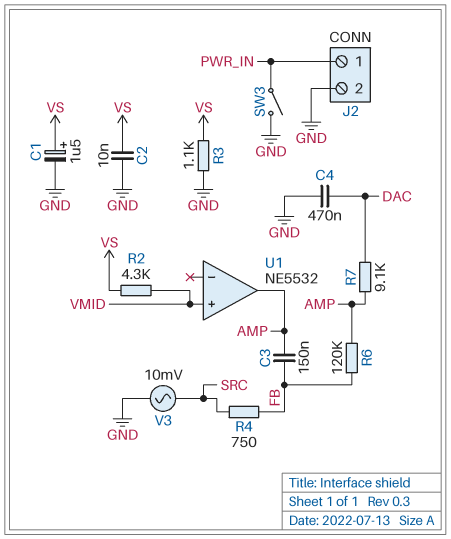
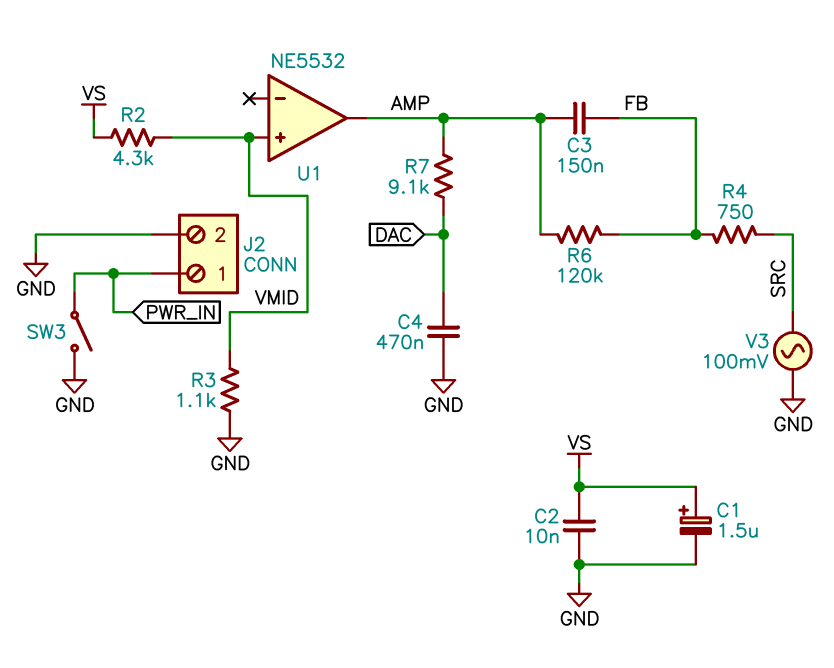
R3: 1.1k (GND, VS) -> 1.1k (GND, VMID)
V3: AC 10mV (GND, SRC) -> AC 100mV (GND, SRC)

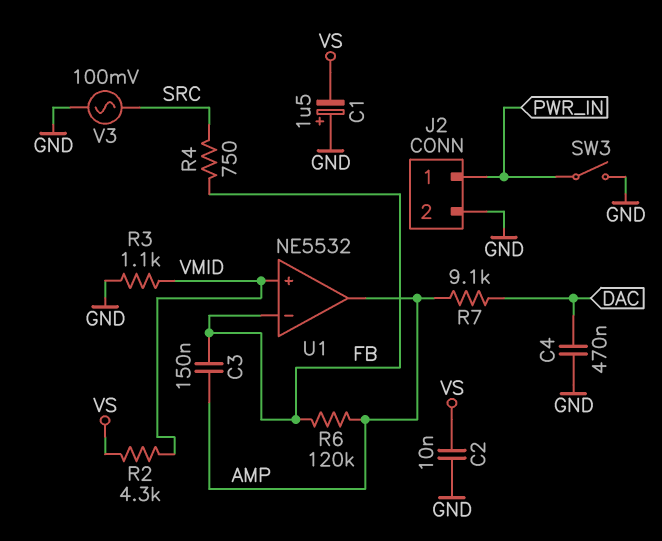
C1: 1.5uF (plus VS, minus GND) -> 1.5uF (plus GND, minus VS)
U1 pin in-: none -> FB

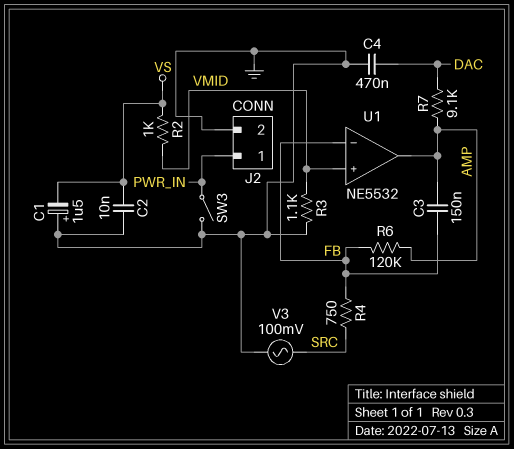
R2: 4.3k (VMID, VS) -> 1k (VMID, VS)

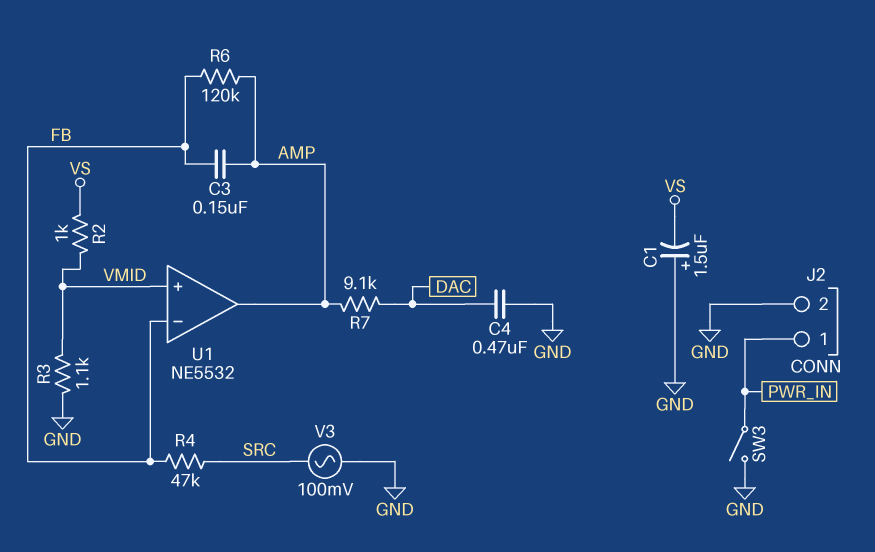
C2: 10nF (GND, VS) -> none
R4: 750 (FB, SRC) -> 47k (FB, SRC)

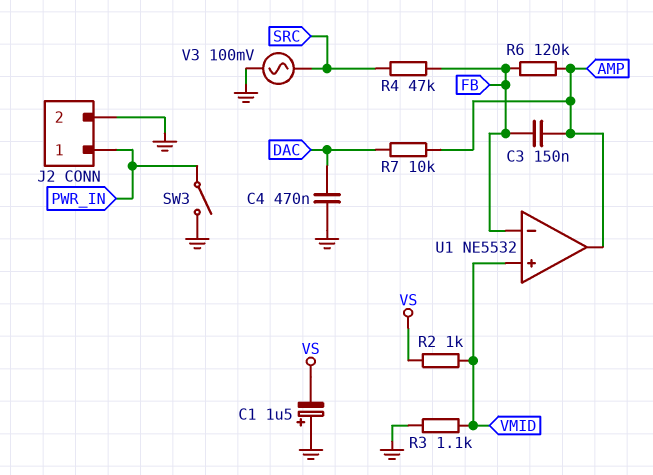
R7: 9.1k (AMP, DAC) -> 10k (AMP, DAC)

